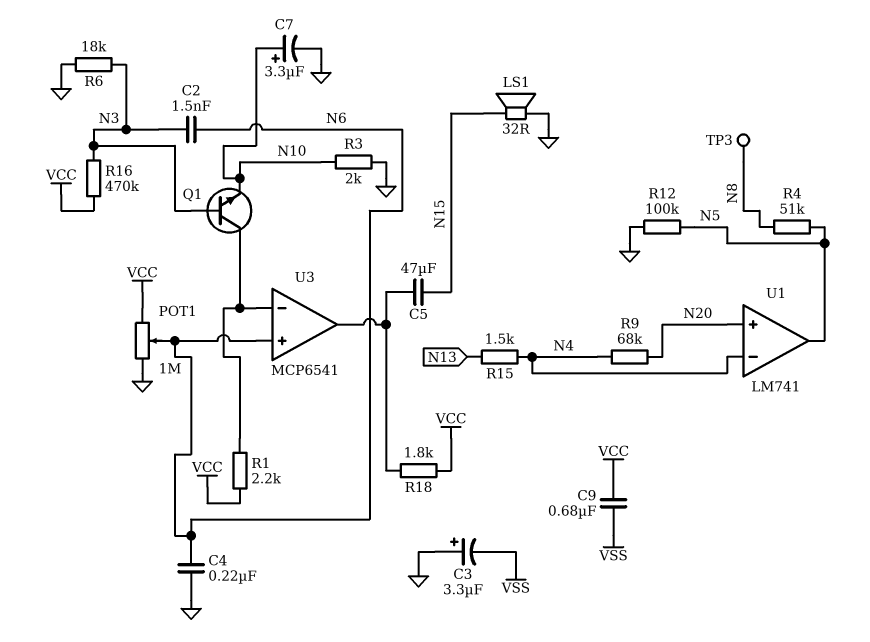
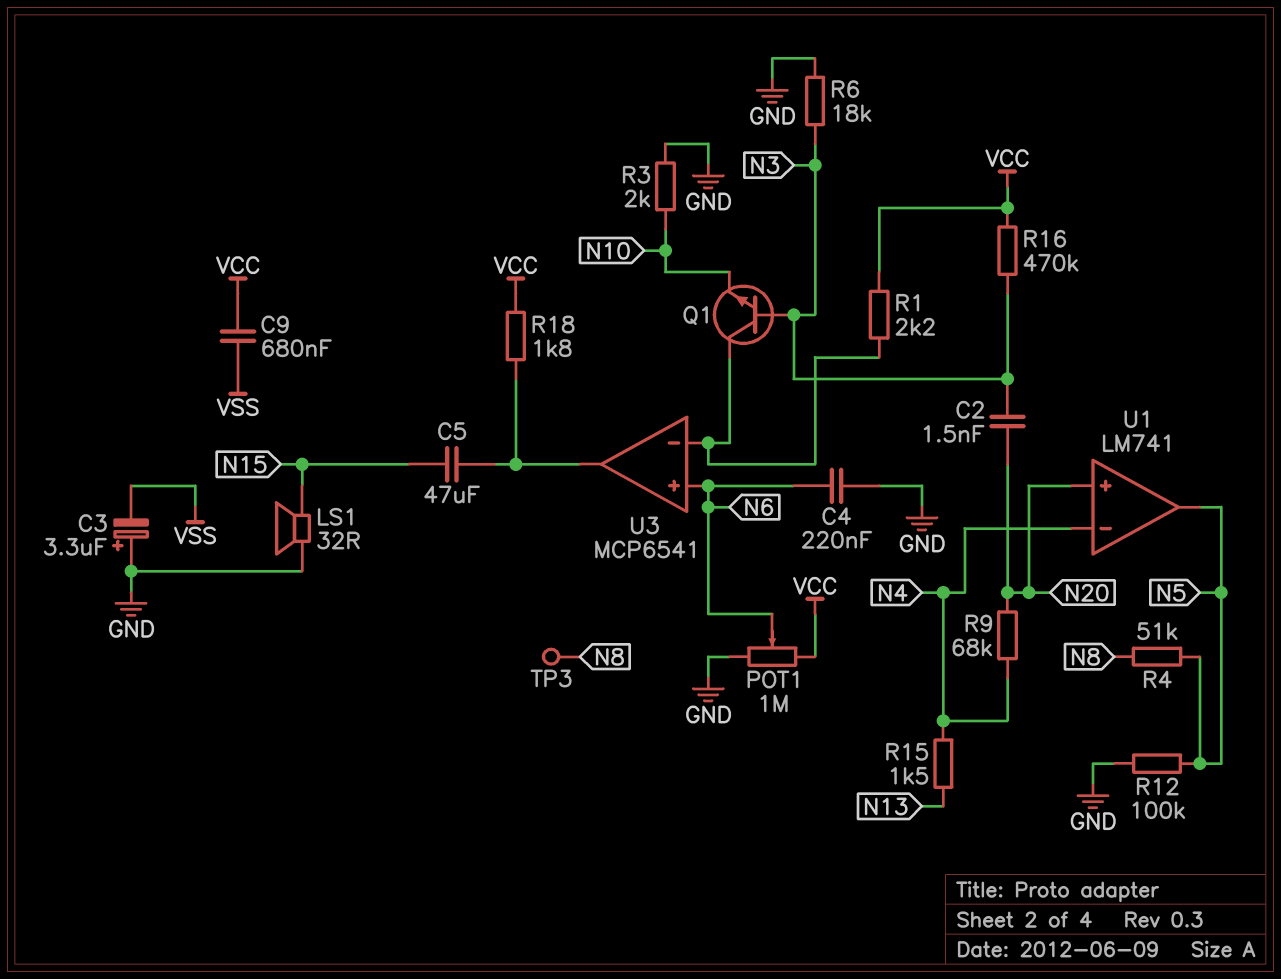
C2: 1.5nF (N3, N6) -> 1.5nF (N3, N20)
C7: 3.3uF (plus N10, minus GND) -> none

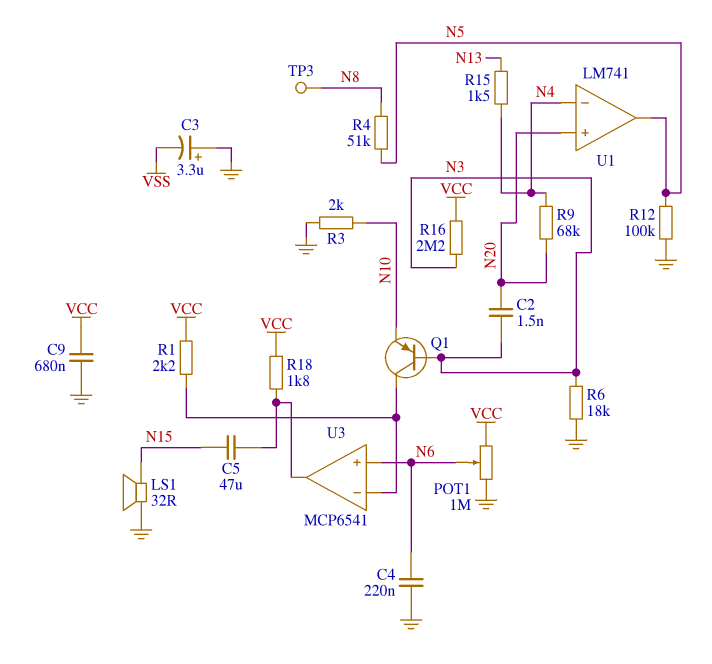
C9: 680nF (VCC, VSS) -> 680nF (GND, VCC)
Q1: NPN (B N3, C U3/in-, E N10) -> PNP (B N3, C U3/in-, E N10)
R16: 470k (N3, VCC) -> 2.2M (N3, VCC)

